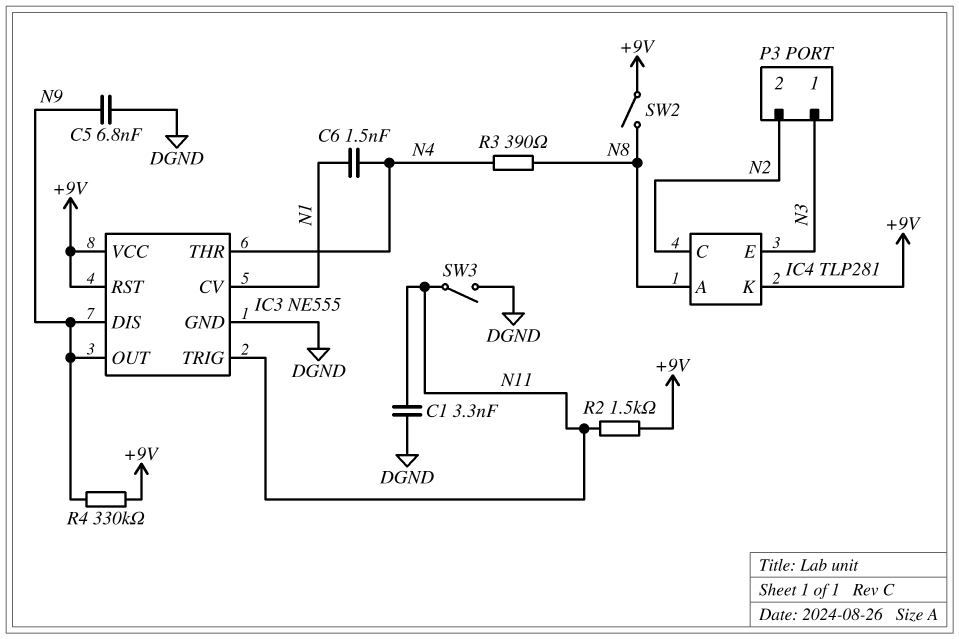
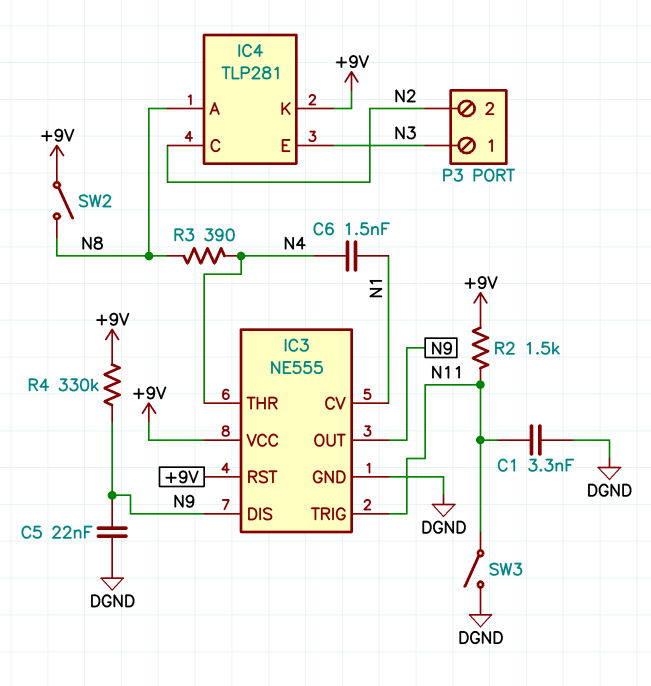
C5: 6.8nF (DGND, N9) -> 22nF (DGND, N9)

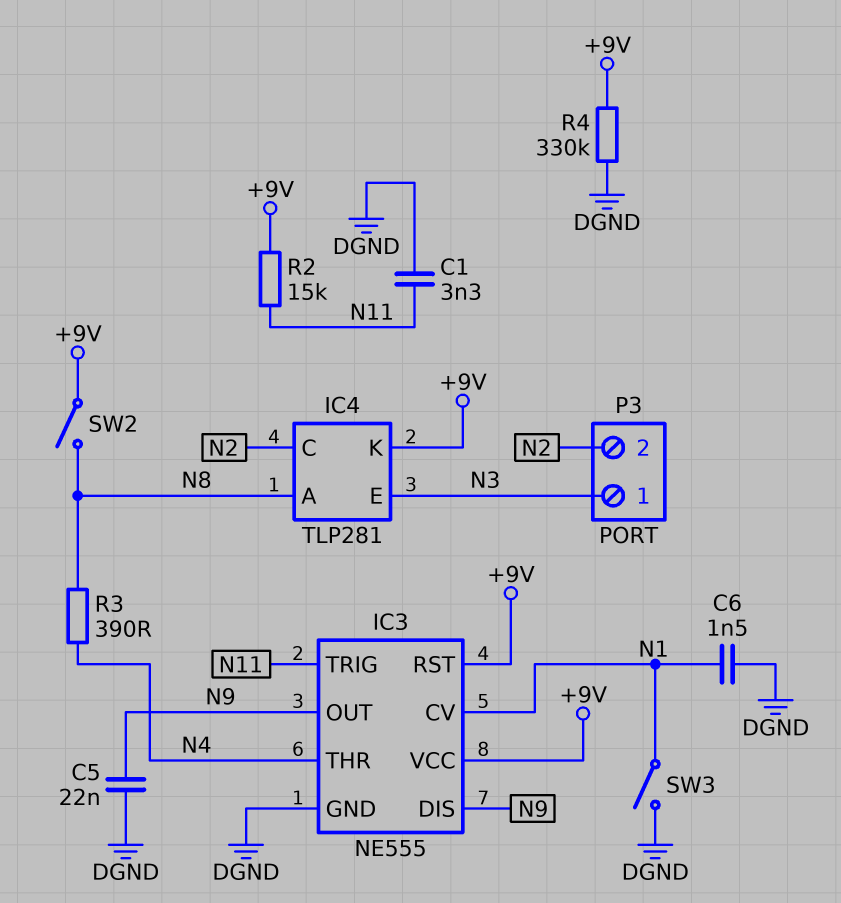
C6: 1.5nF (N1, N4) -> 1.5nF (DGND, N1)
R2: 1.5k (+9V, N11) -> 15k (+9V, N11)
R4: 330k (+9V, N9) -> 330k (+9V, DGND)
SW3: switch (DGND, N11) -> switch (DGND, N1)

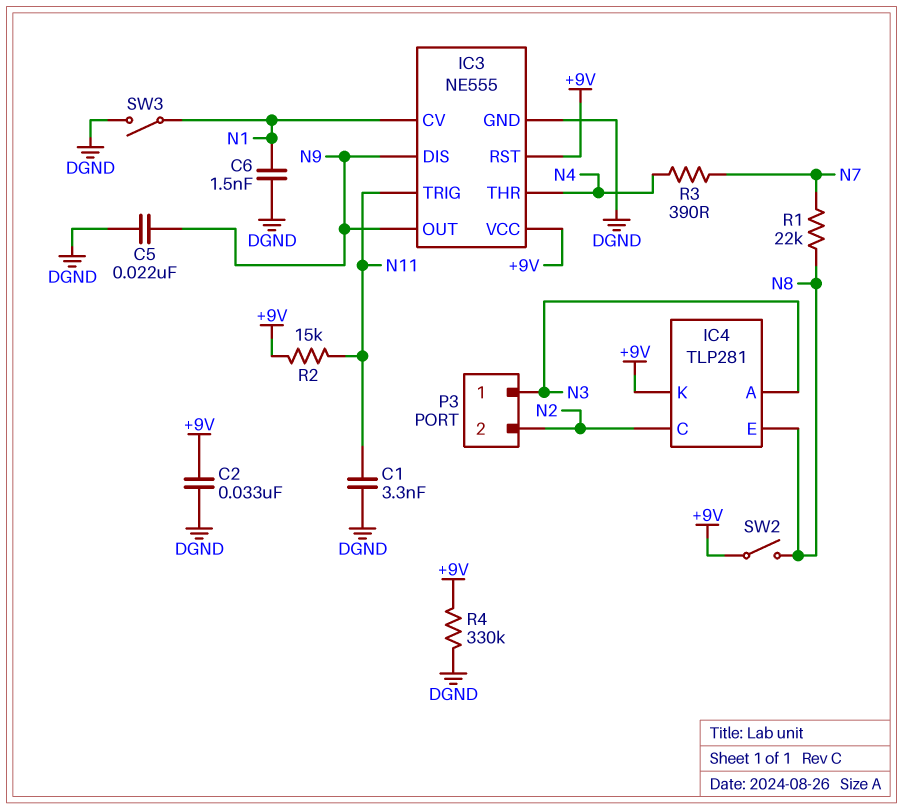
C2: none -> 33nF (+9V, DGND)
IC4 pin A: N8 -> N3
IC4 pin E: N3 -> N8
R1: none -> 22k (N7, N8)
R3: 390 (N4, N8) -> 390 (N4, N7)

